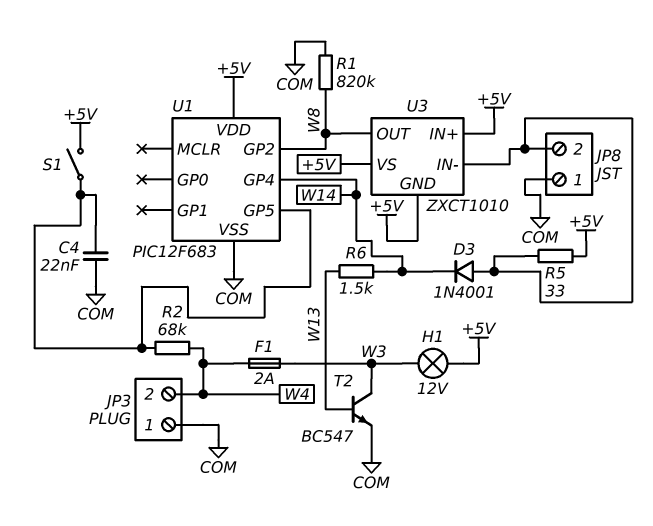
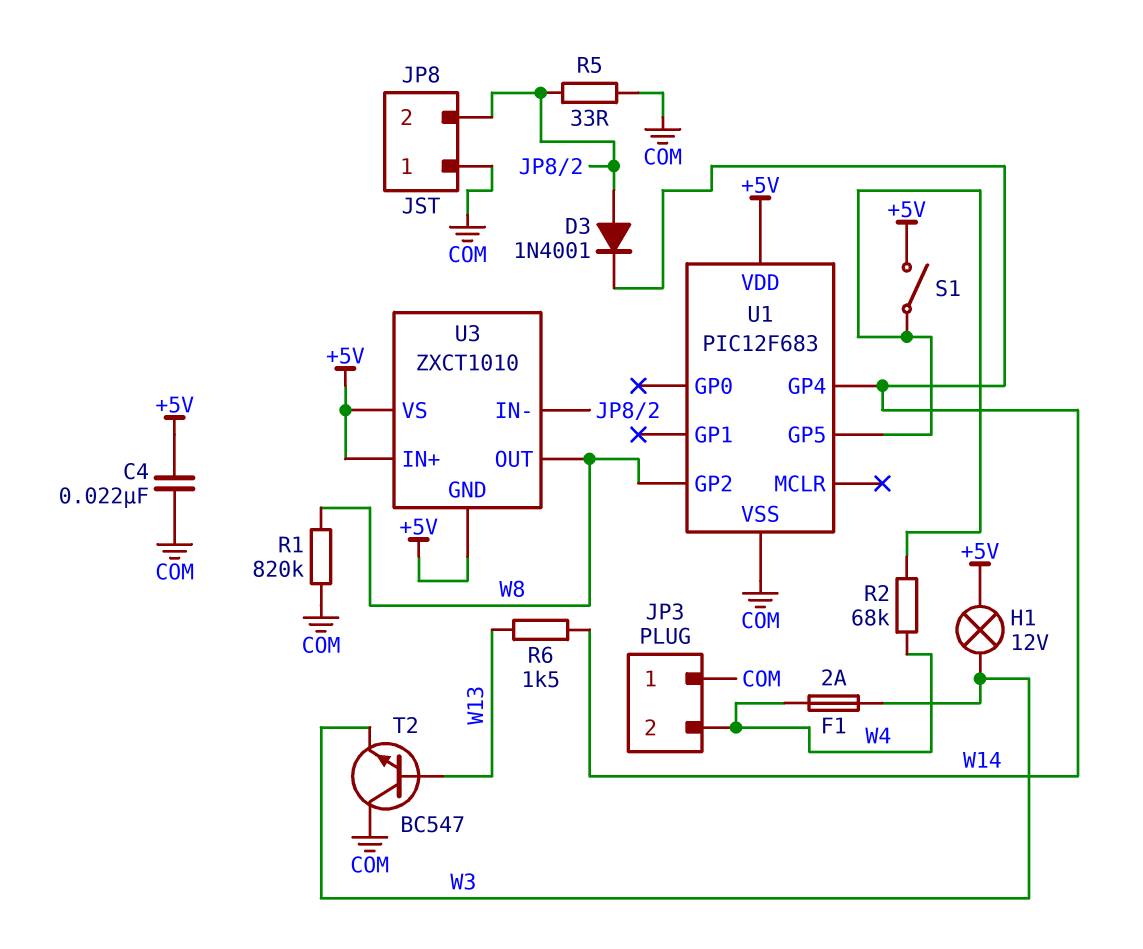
C4: 22nF (COM, U1/GP5) -> 22nF (+5V, COM)
R5: 33 (+5V, JP8/2) -> 33 (COM, JP8/2)
T2: NPN BC547 (B W13, C W3, E COM) -> NPN BC547 (B W13, C COM, E W3)

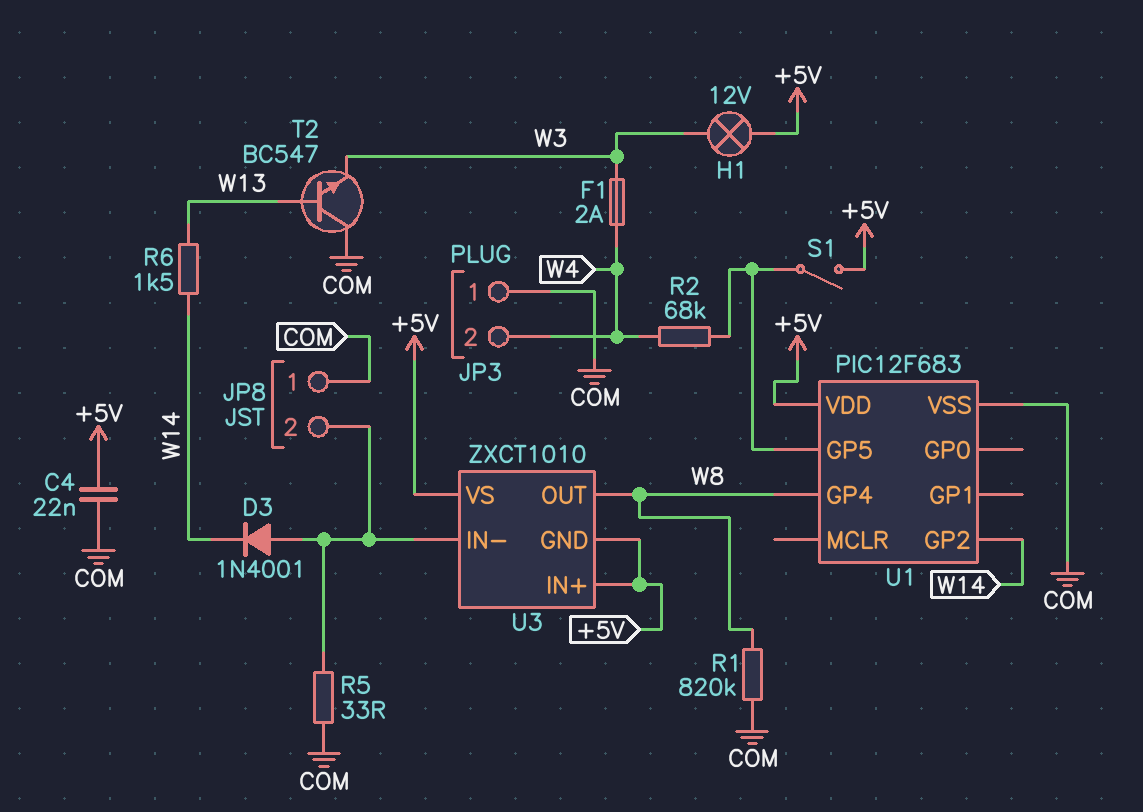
U1 pin GP2: W8 -> W14
U1 pin GP4: W14 -> W8

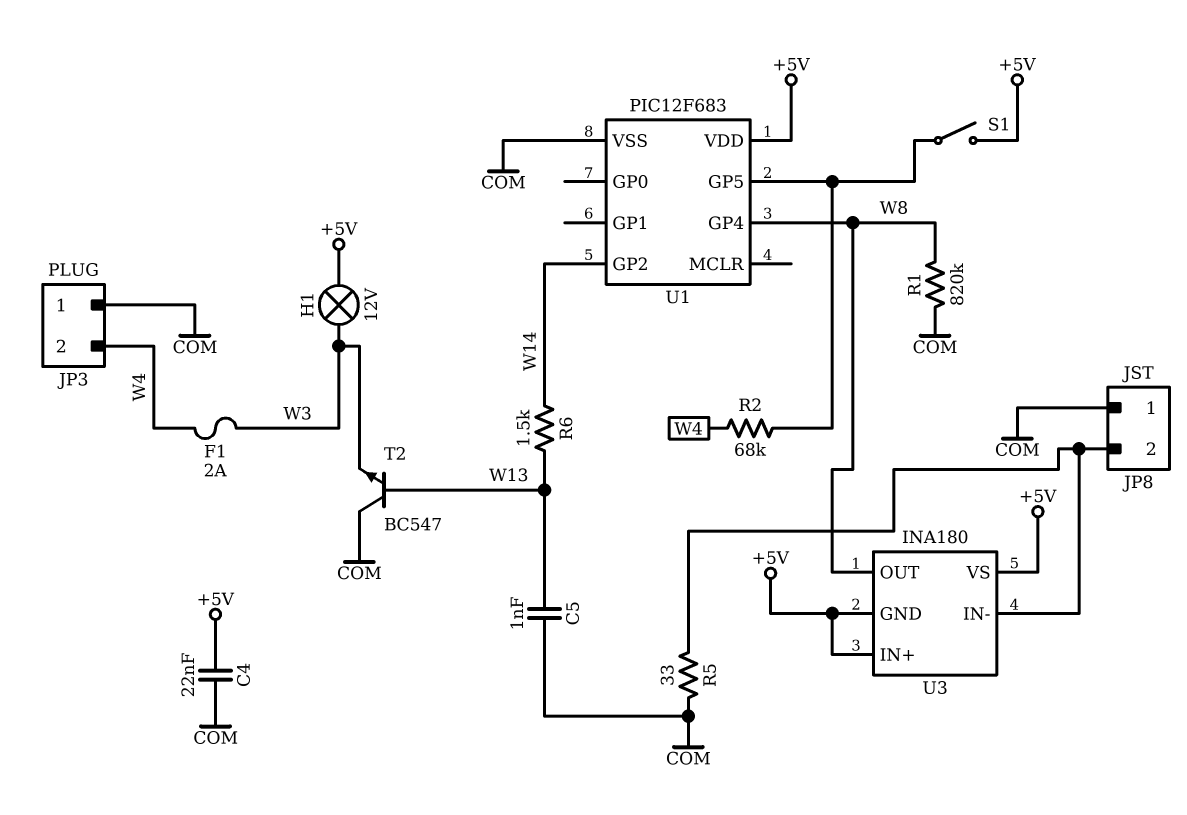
C5: none -> 1nF (COM, W13)
D3: diode 1N4001 (A JP8/2, K W14) -> none
U3: ZXCT1010 -> INA180

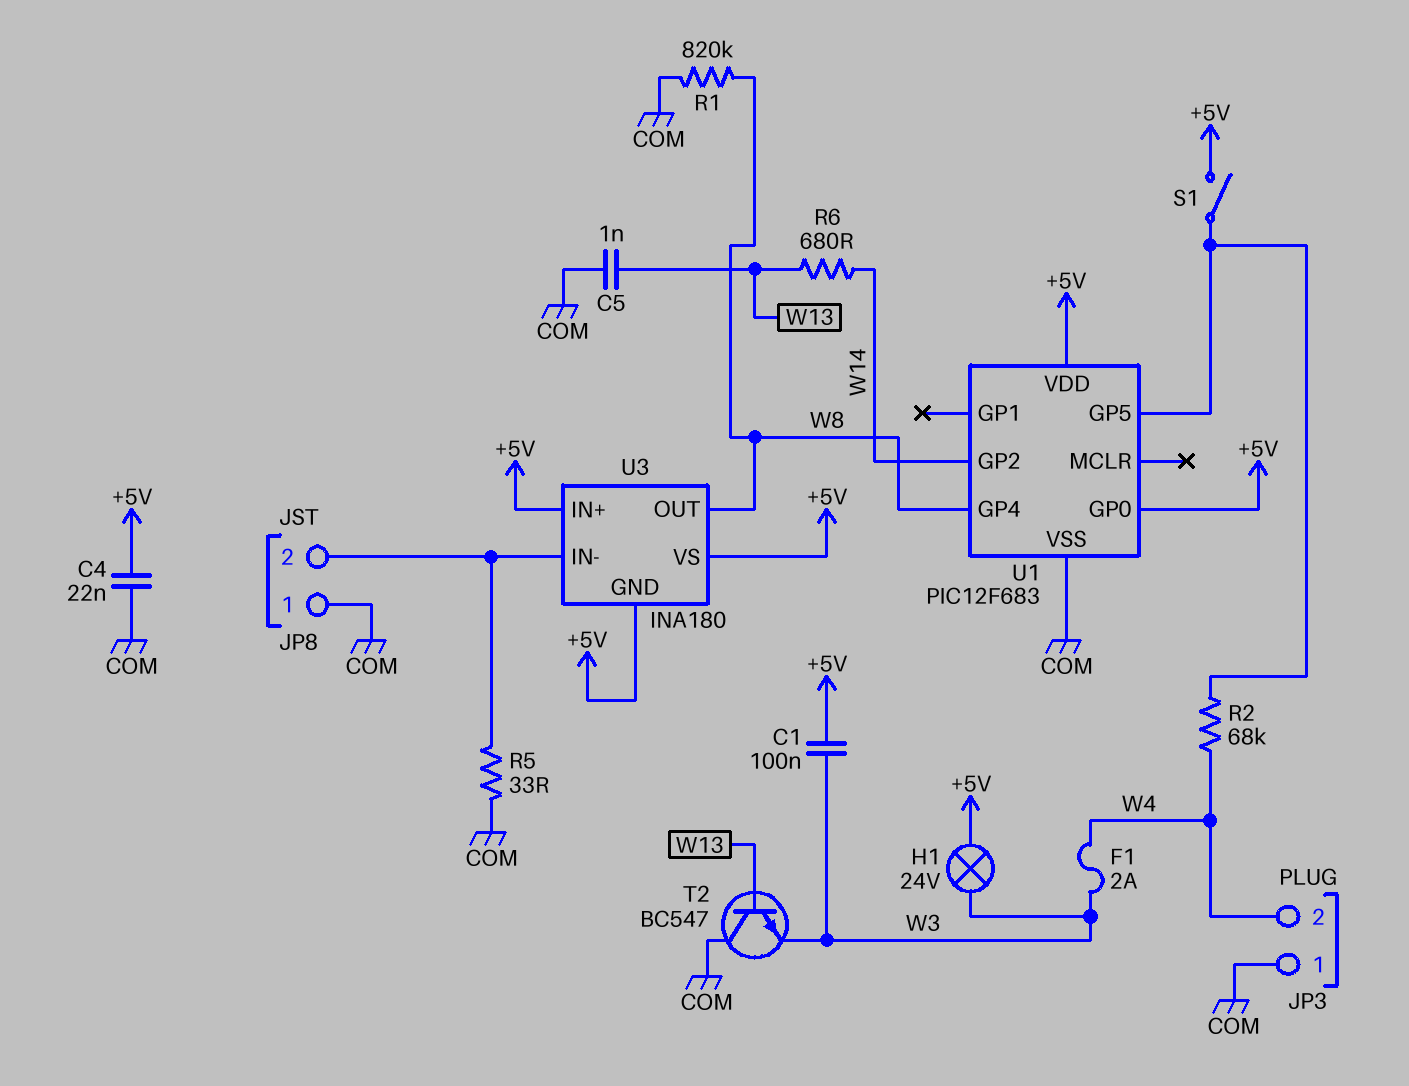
C1: none -> 100nF (+5V, W3)
H1: lamp 12V (+5V, W3) -> lamp 24V (+5V, W3)
R6: 1.5k (W13, W14) -> 680 (W13, W14)
U1 pin GP0: none -> +5V

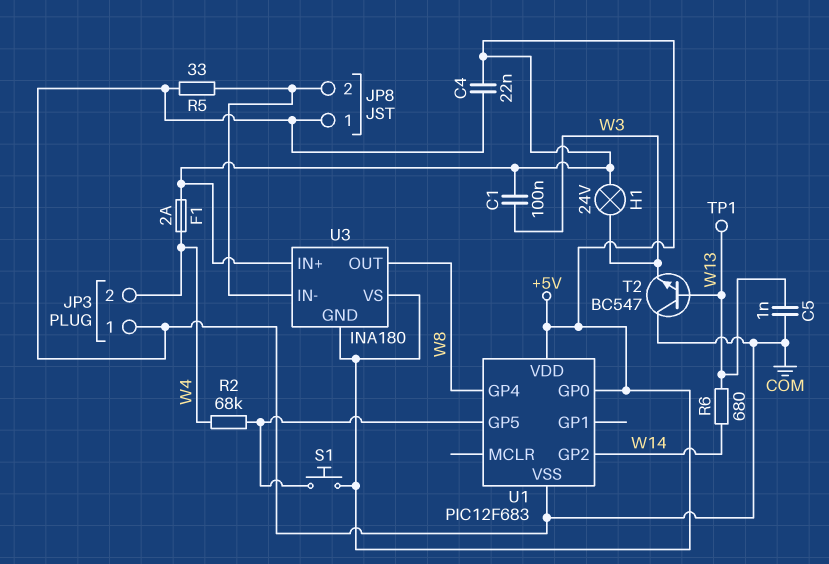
F1: 2A (W3, W4) -> 2A (+5V, W4)
R1: 820k (COM, W8) -> none
S1: switch (+5V, U1/GP5) -> button (+5V, U1/GP5)
TP1: none -> test point (W13)

